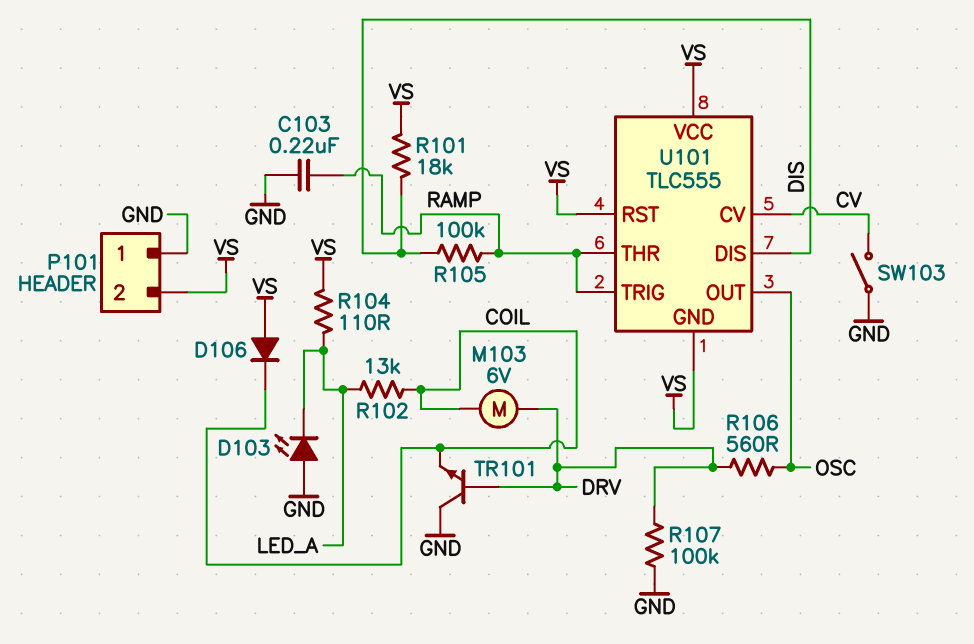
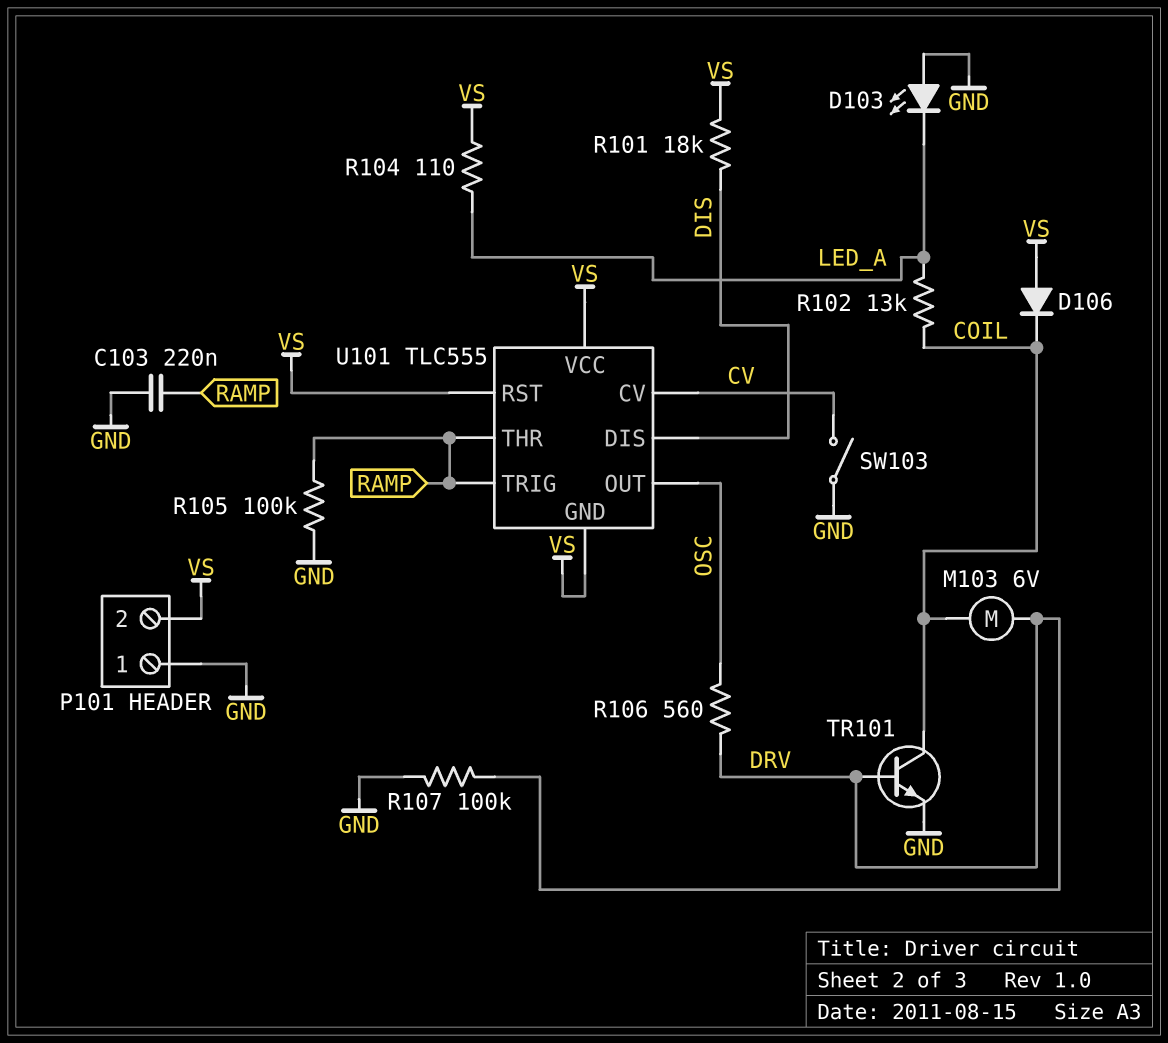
R105: 100k (DIS, RAMP) -> 100k (GND, RAMP)
TR101: NPN (B DRV, C GND, E COIL) -> NPN (B DRV, C COIL, E GND)

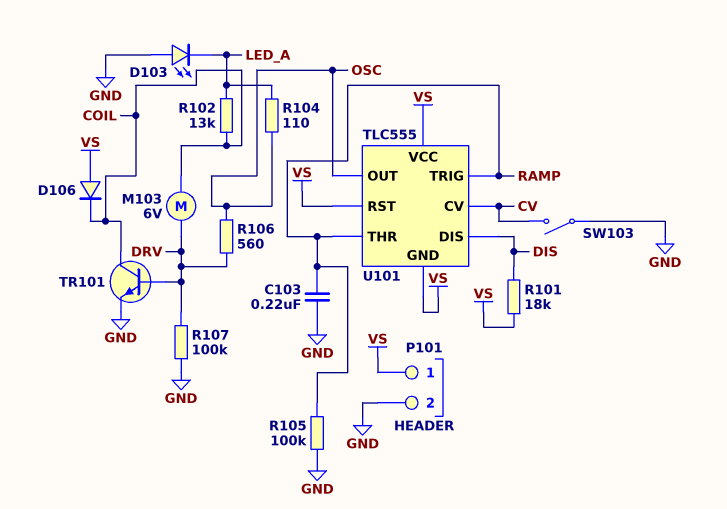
P101 pin 1: GND -> VS
P101 pin 2: VS -> GND
R104: 110 (LED_A, VS) -> 110 (LED_A, OSC)

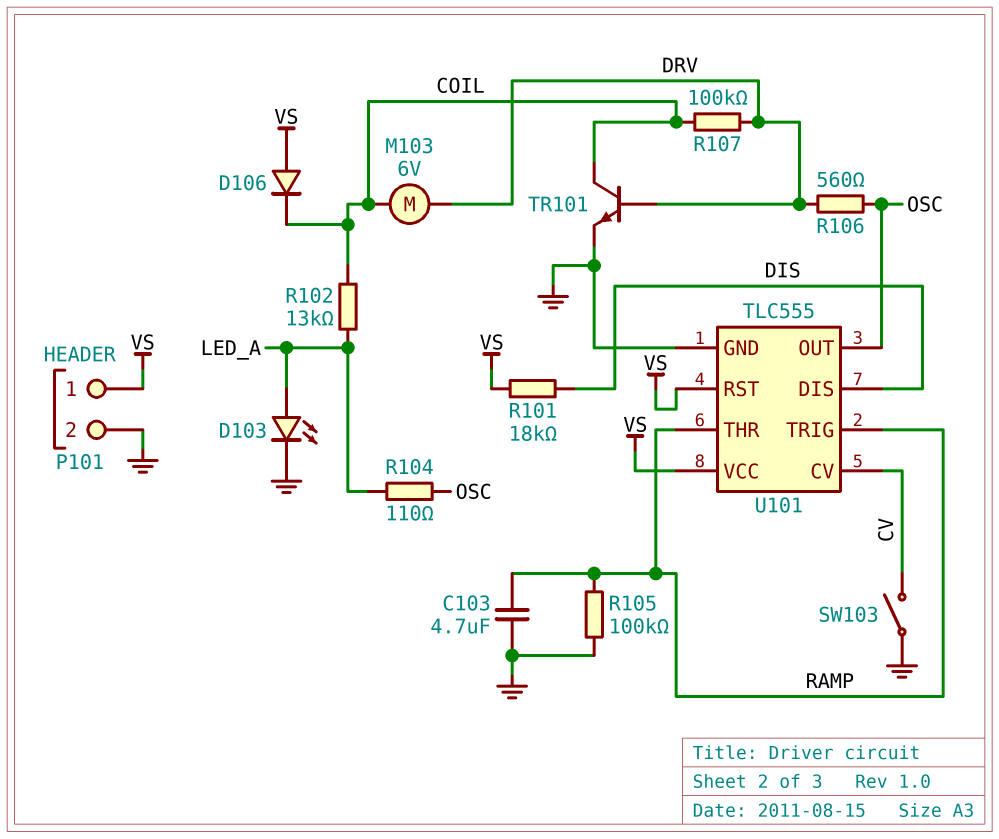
C103: 220nF (GND, RAMP) -> 4.7uF (GND, RAMP)
D103: LED (A GND, K LED_A) -> LED (A LED_A, K GND)
R107: 100k (DRV, GND) -> 100k (COIL, DRV)
U101 pin GND: VS -> GND

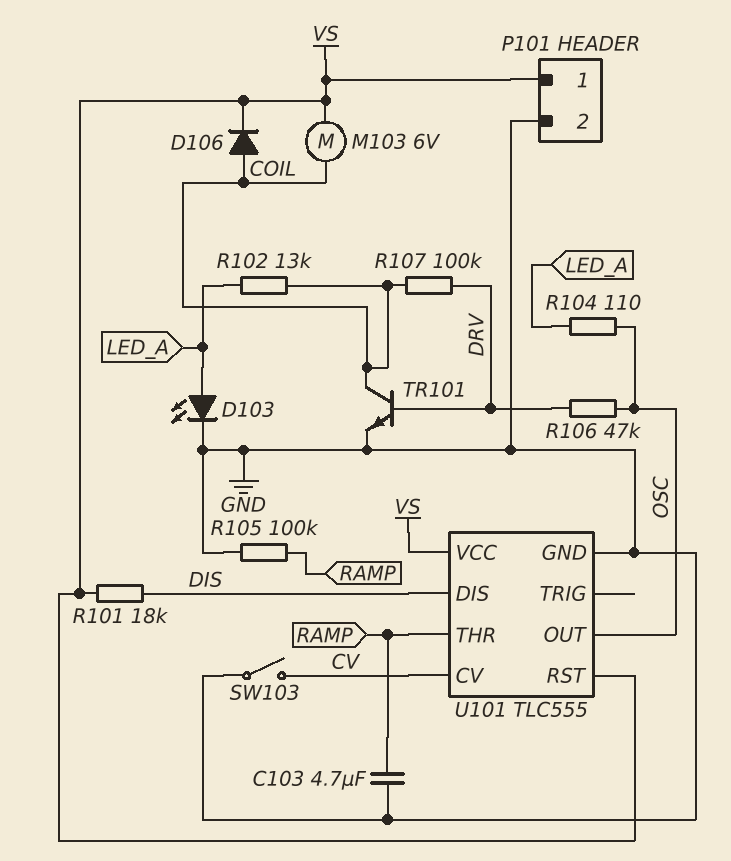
D106: diode (A VS, K COIL) -> diode (A COIL, K VS)
M103: motor 6V (COIL, DRV) -> motor 6V (COIL, VS)
R106: 560 (DRV, OSC) -> 47k (DRV, OSC)
U101 pin TRIG: RAMP -> none

